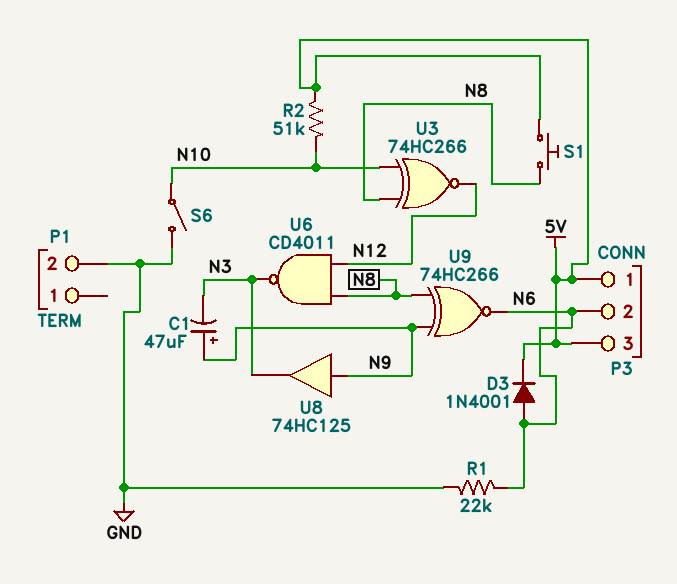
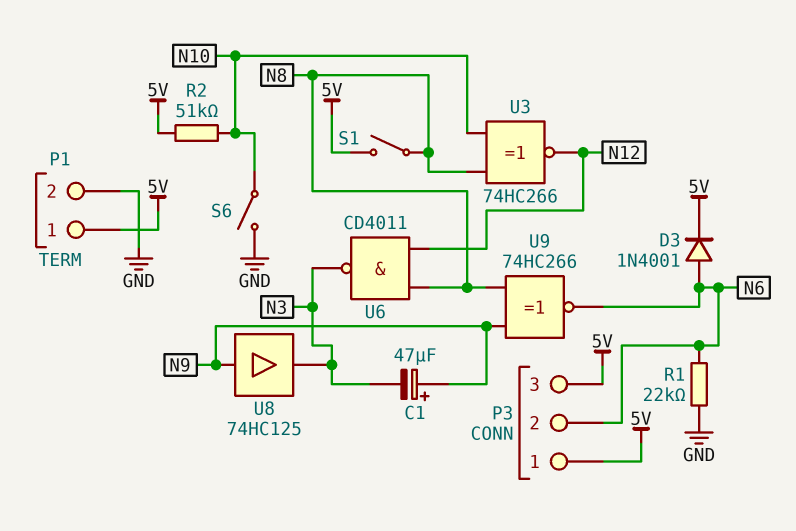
P1 pin 1: none -> 5V
S1: button (5V, N8) -> switch (5V, N8)

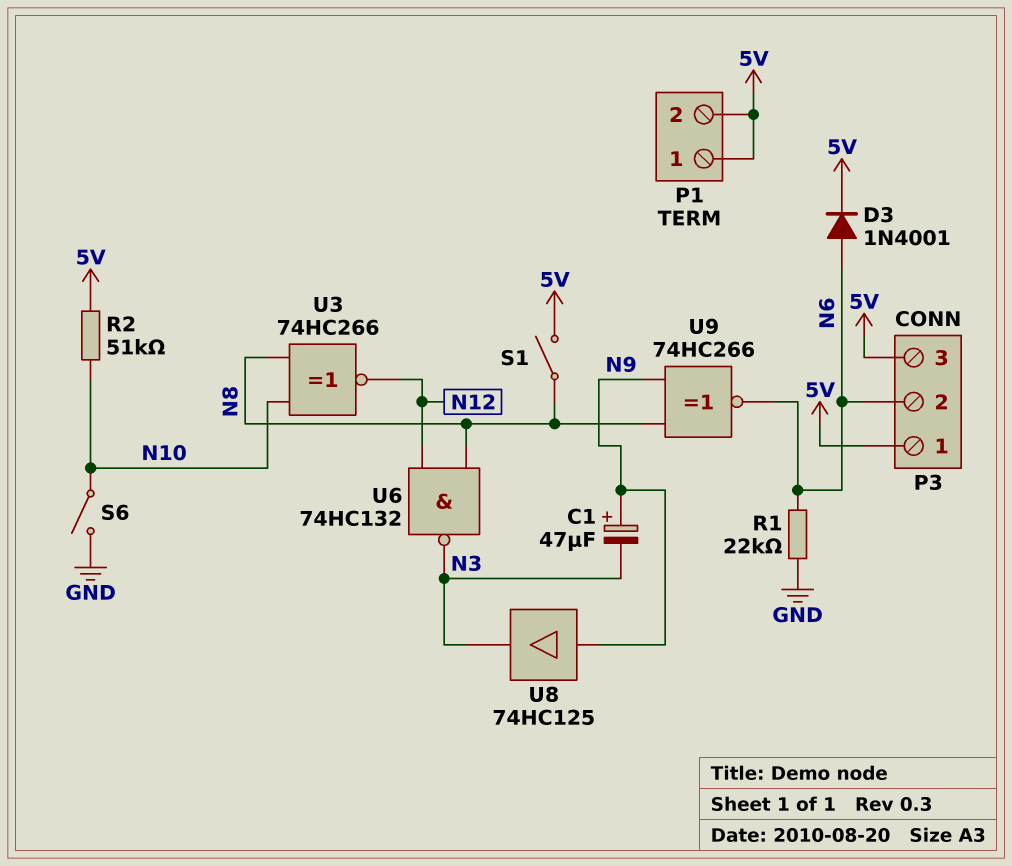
P1 pin 2: GND -> 5V
U6: NAND CD4011 (in N8, in N12, out N3) -> NAND 74HC132 (in N8, in N12, out N3)

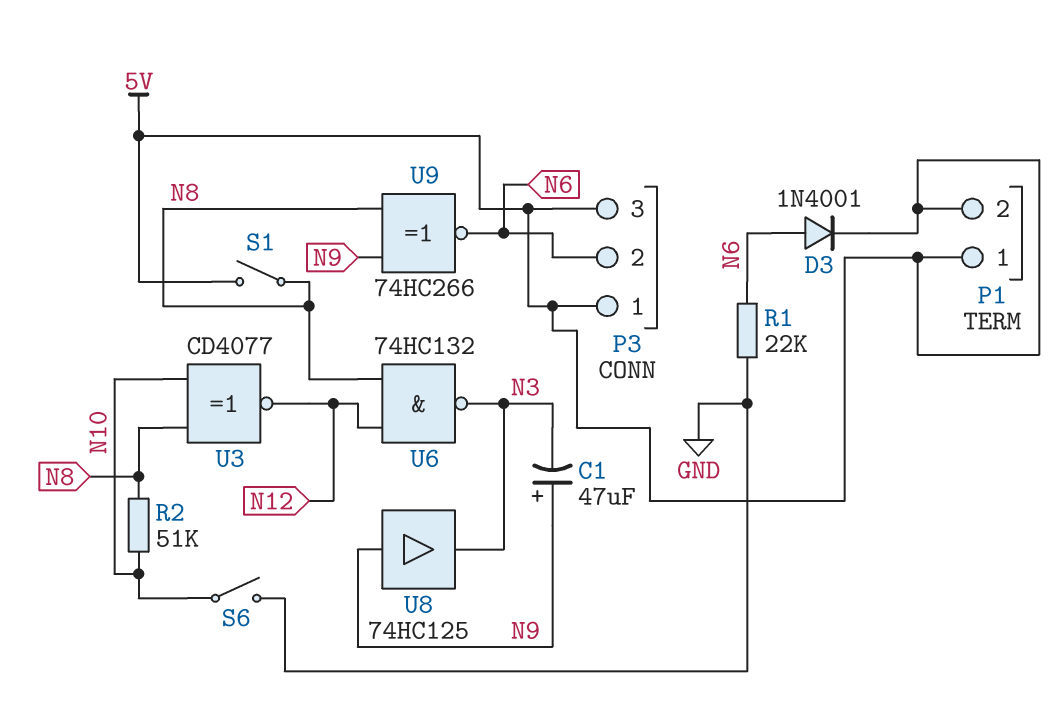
R2: 51k (5V, N10) -> 51k (N8, N10)
U3: XNOR 74HC266 (in N8, in N10, out N12) -> XNOR CD4077 (in N8, in N10, out N12)

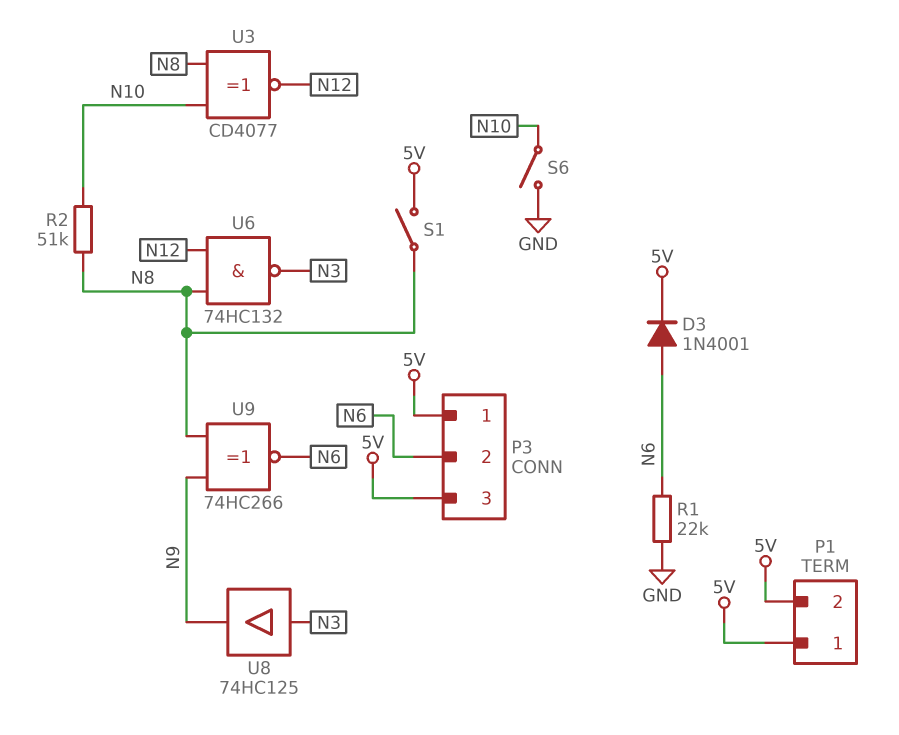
C1: 47uF (plus N9, minus N3) -> none
U8: buffer 74HC125 (in N9, out N3) -> buffer 74HC125 (in N3, out N9)

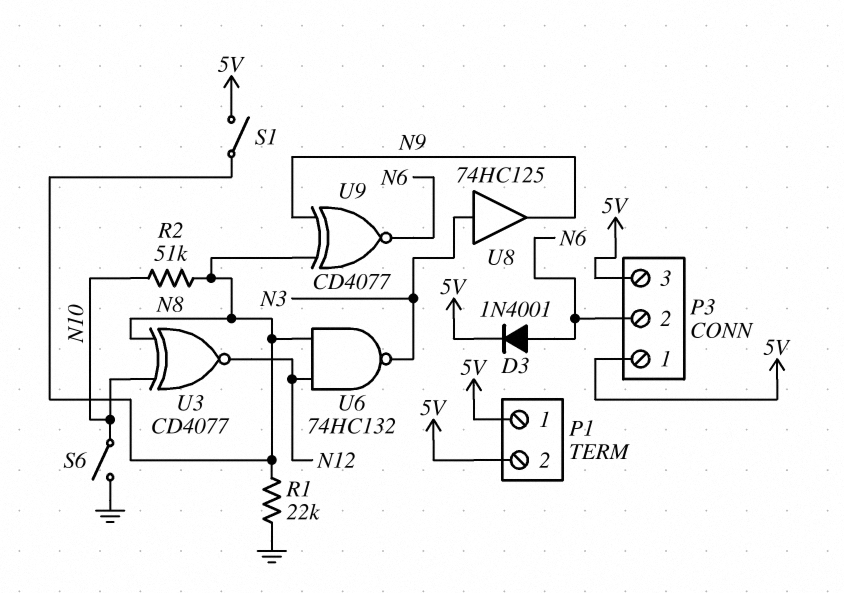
R1: 22k (GND, N6) -> 22k (GND, N8)
U9: XNOR 74HC266 (in N8, in N9, out N6) -> XNOR CD4077 (in N8, in N9, out N6)

